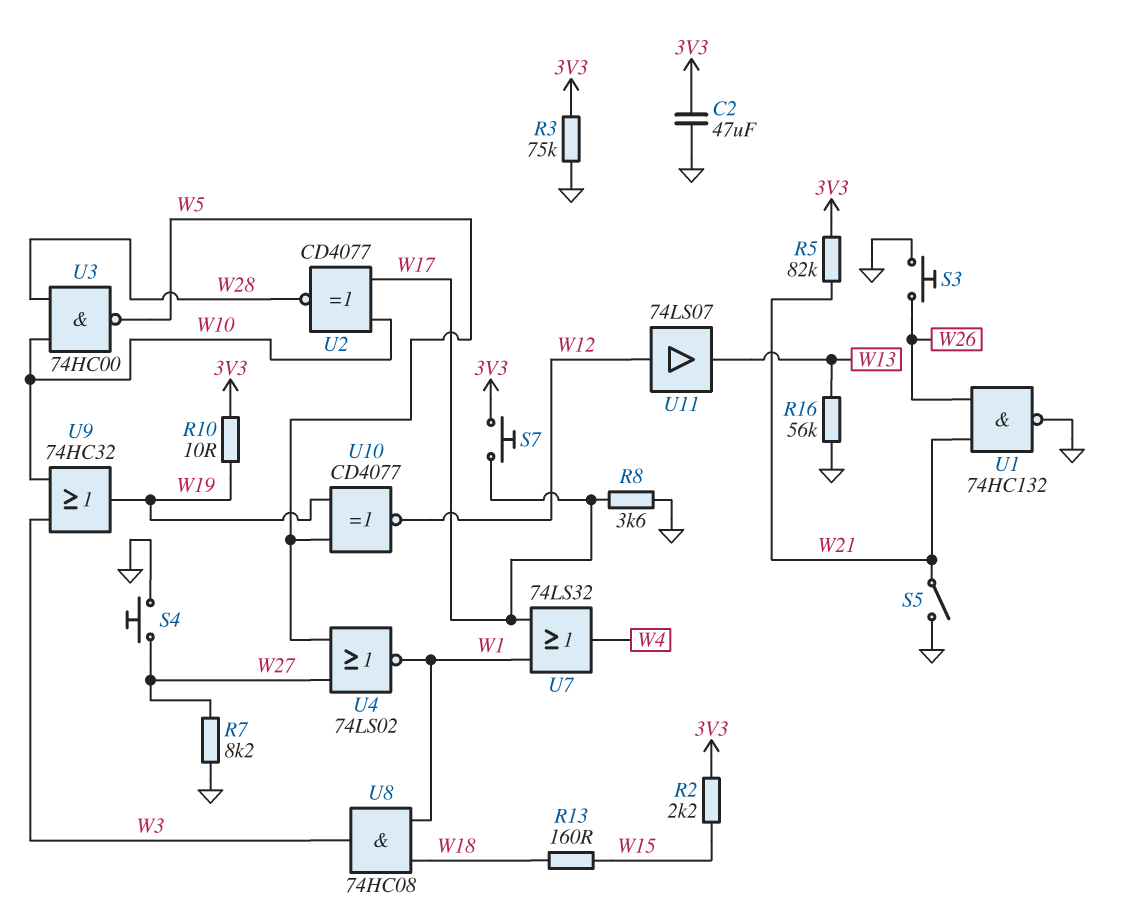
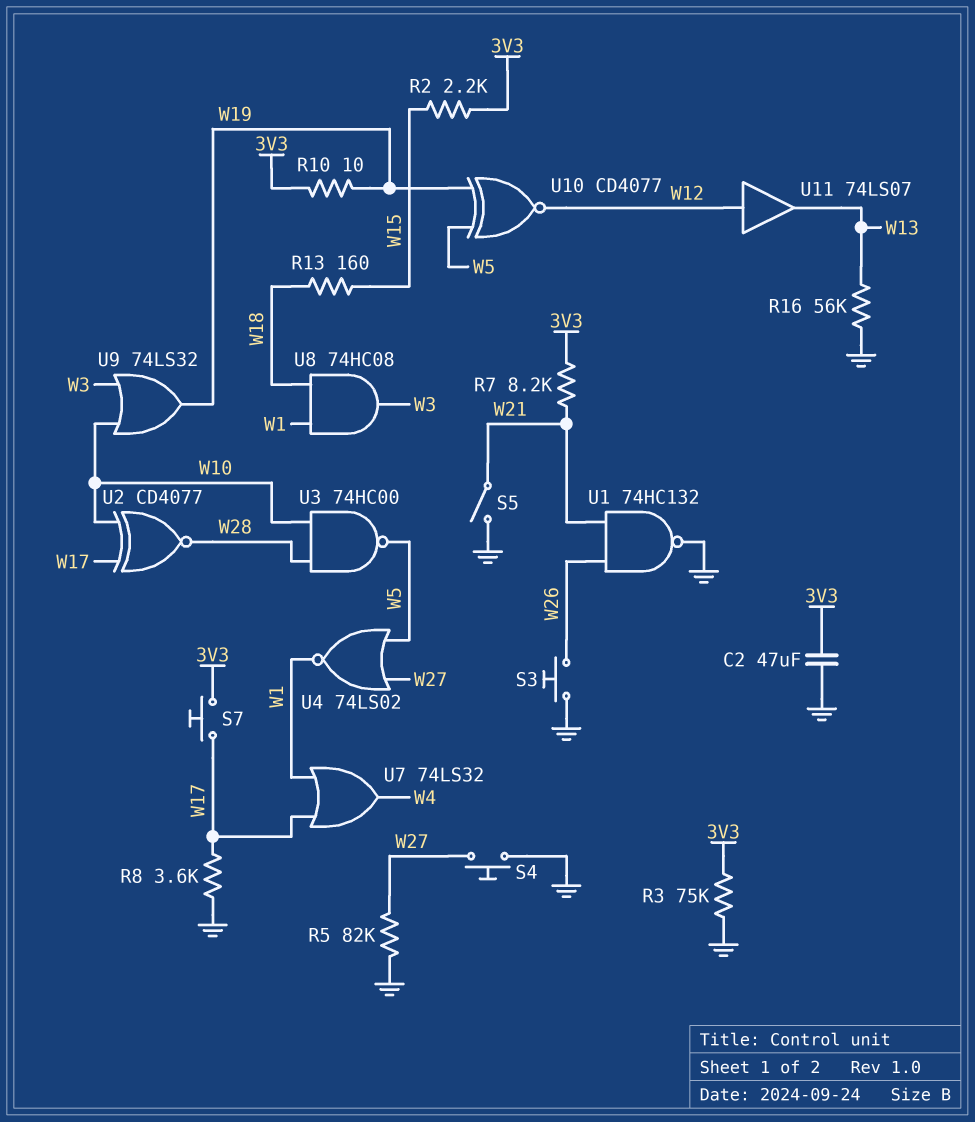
R5: 82k (3V3, W21) -> 82k (GND, W27)
R7: 8.2k (GND, W27) -> 8.2k (3V3, W21)
U9: OR 74HC32 (in W3, in W10, out W19) -> OR 74LS32 (in W3, in W10, out W19)

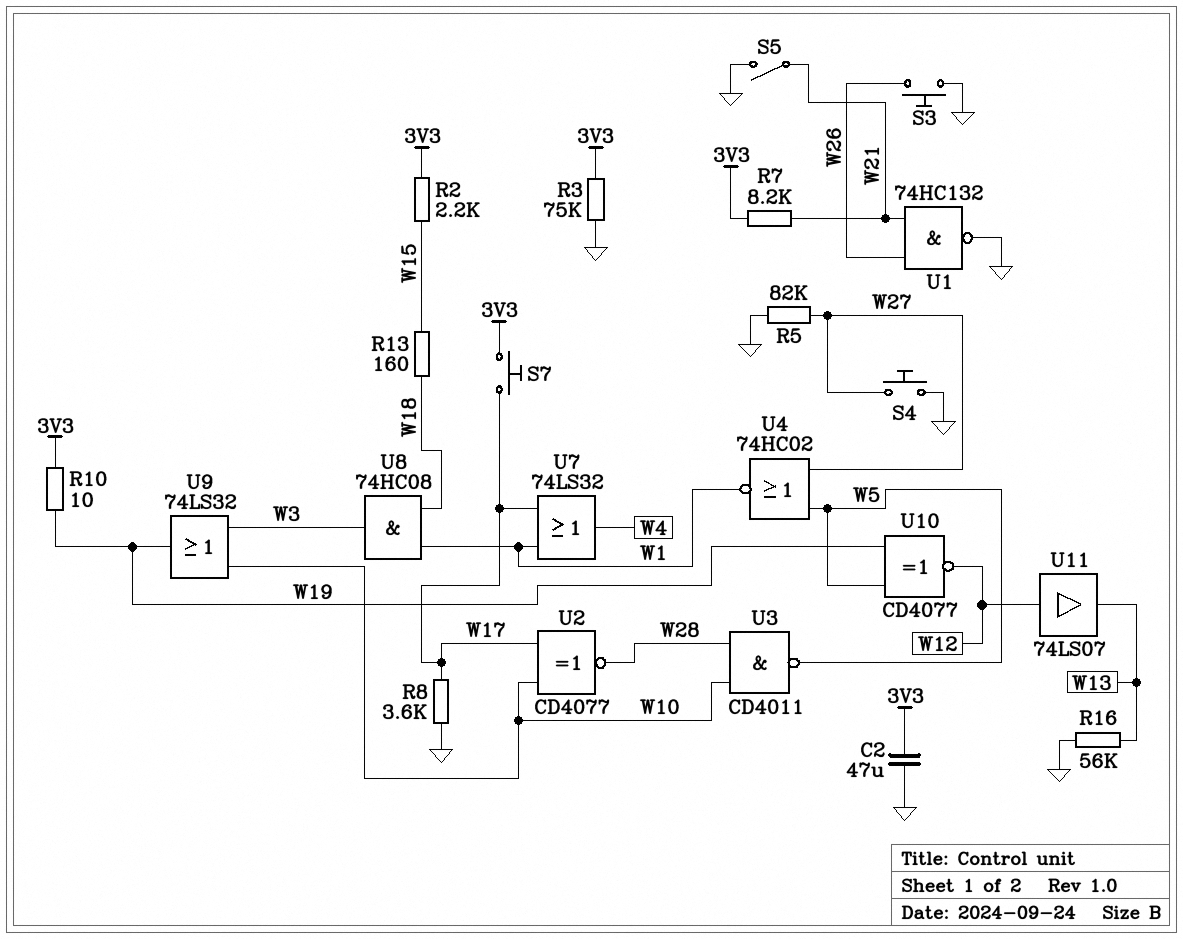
U3: NAND 74HC00 (in W10, in W28, out W5) -> NAND CD4011 (in W10, in W28, out W5)
U4: NOR 74LS02 (in W5, in W27, out W1) -> NOR 74HC02 (in W5, in W27, out W1)

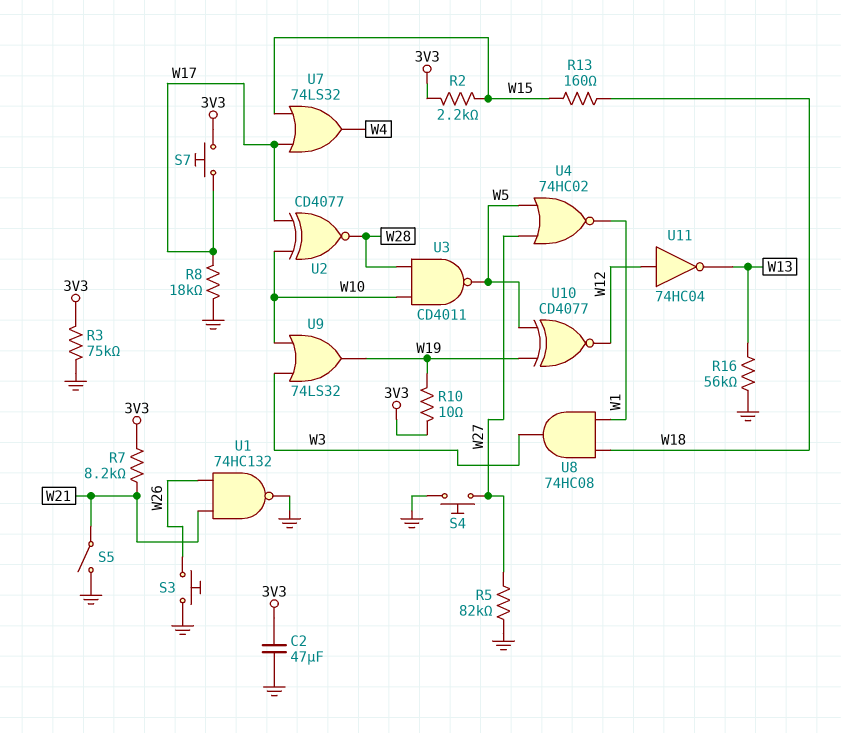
R8: 3.6k (GND, W17) -> 18k (GND, W17)
U7: OR 74LS32 (in W1, in W17, out W4) -> OR 74LS32 (in W15, in W17, out W4)
U11: buffer 74LS07 (in W12, out W13) -> NOT 74HC04 (in W12, out W13)

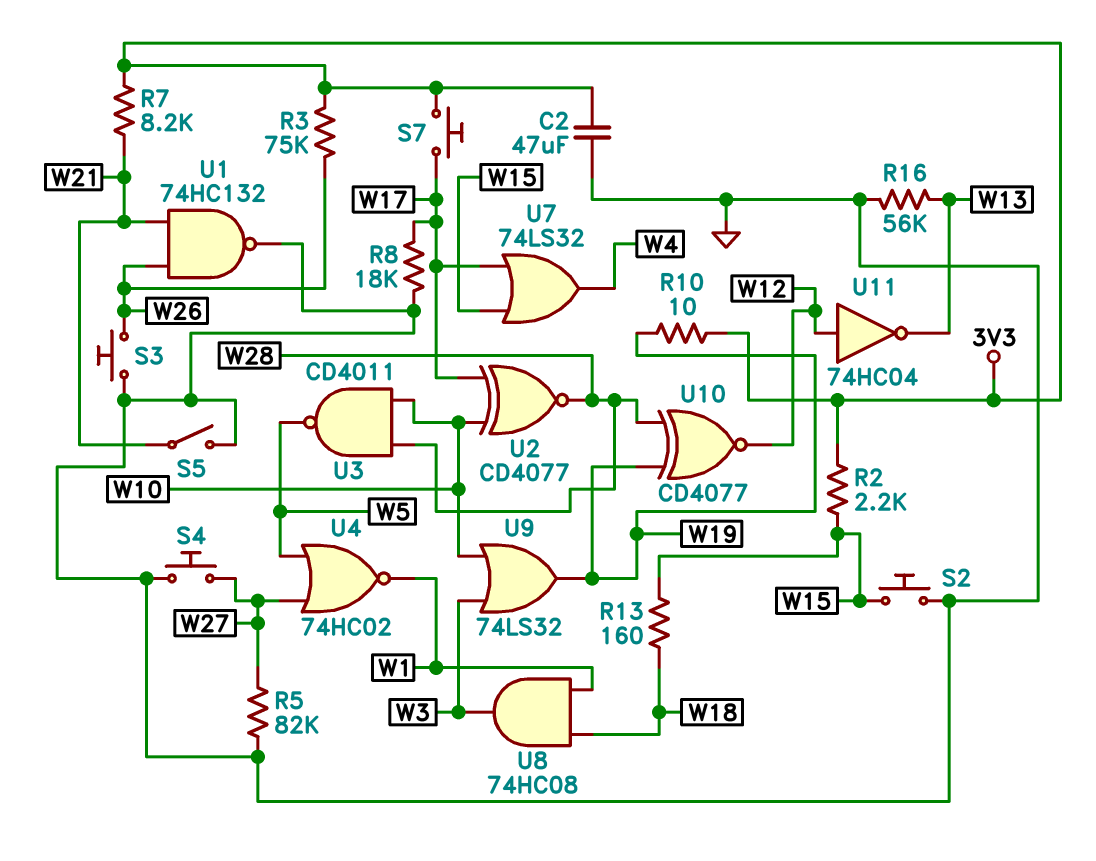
R3: 75k (3V3, GND) -> 75k (3V3, W26)
S2: none -> button (GND, W15)
U10: XNOR CD4077 (in W5, in W19, out W12) -> XNOR CD4077 (in W19, in W28, out W12)

